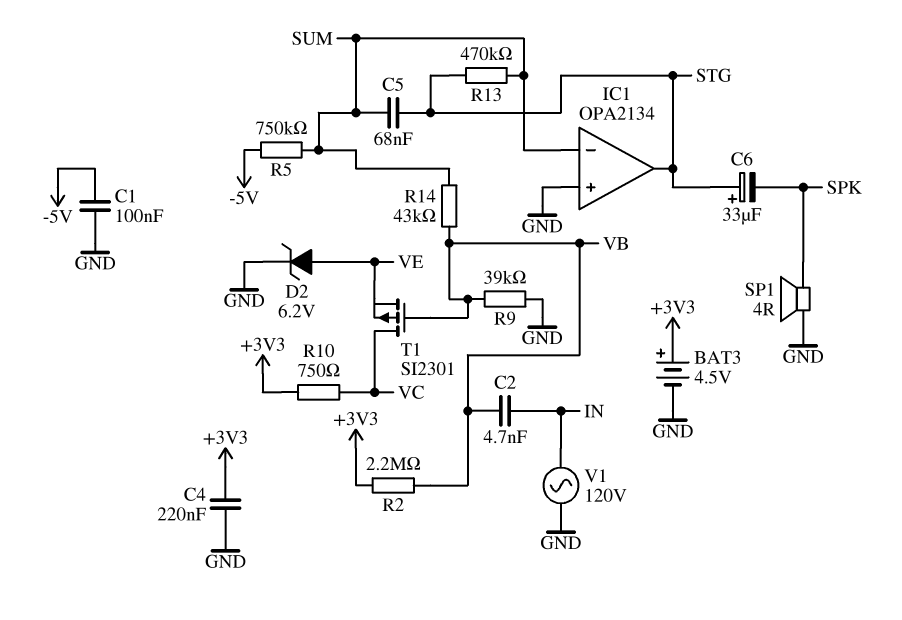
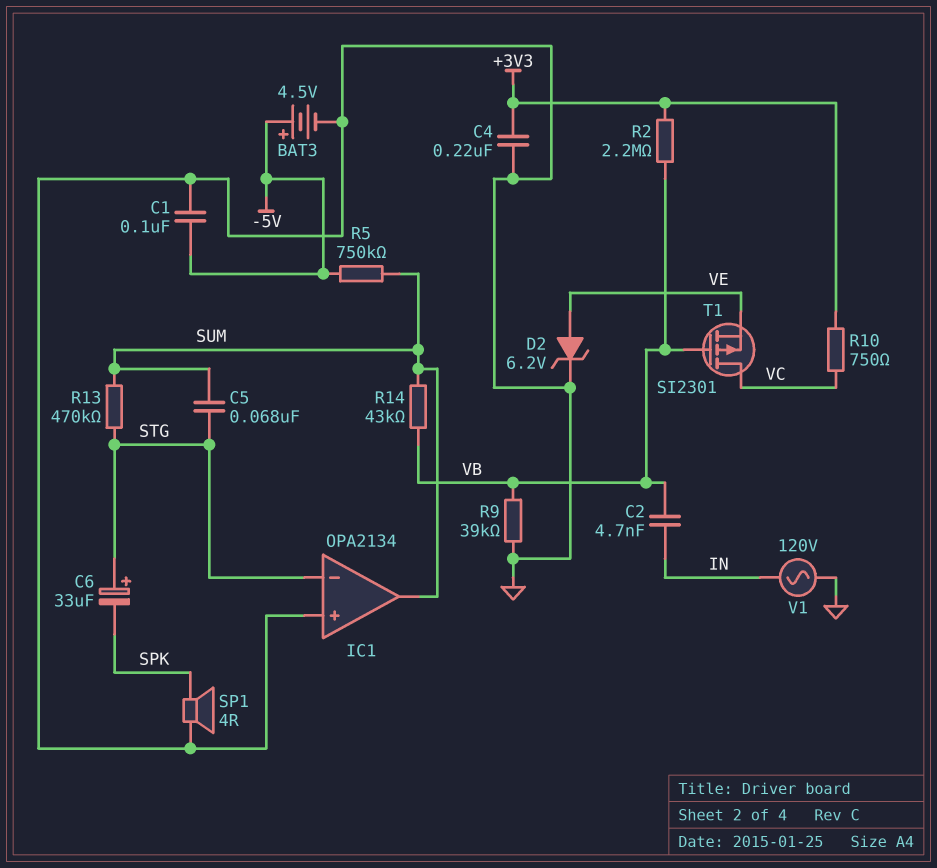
BAT3: 4.5V (plus +3V3, minus GND) -> 4.5V (plus -5V, minus GND)
IC1 pin in-: SUM -> STG
IC1 pin out: STG -> SUM

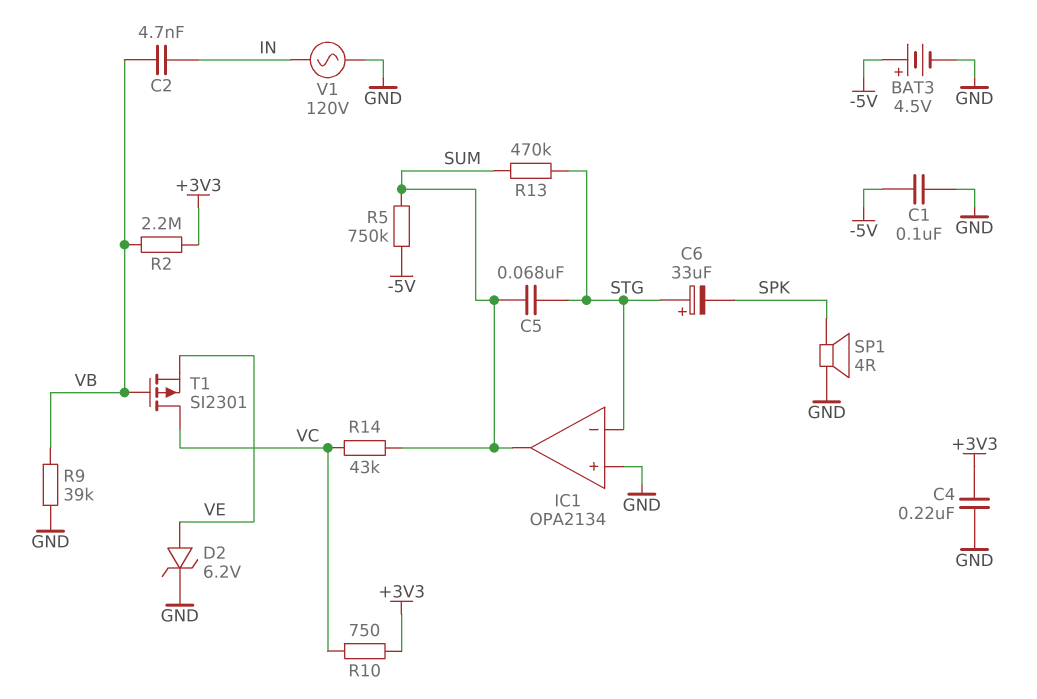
R14: 43k (SUM, VB) -> 43k (SUM, VC)

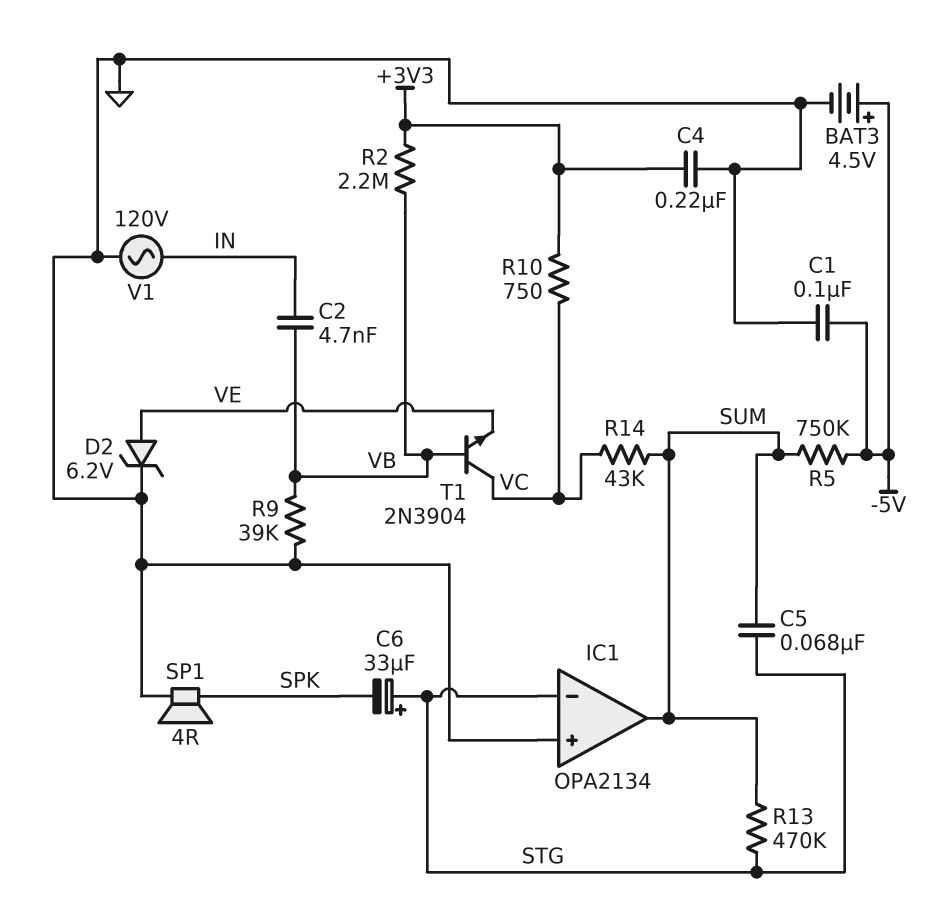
T1: PMOS SI2301 (G VB, D VC, S VE) -> NPN 2N3904 (B VB, C VC, E VE)

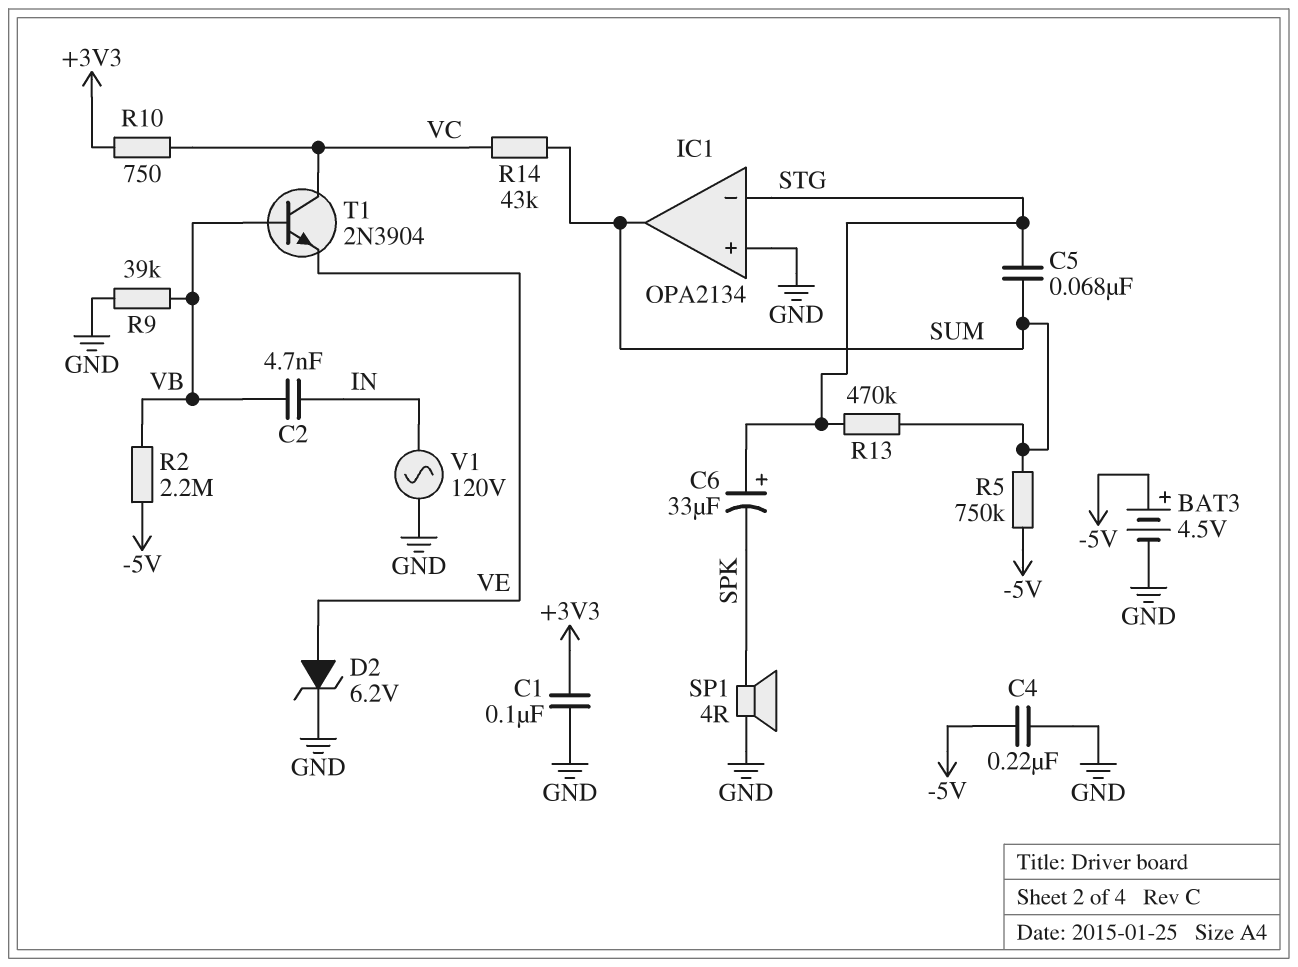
C1: 100nF (-5V, GND) -> 100nF (+3V3, GND)
C4: 220nF (+3V3, GND) -> 220nF (-5V, GND)
R2: 2.2M (+3V3, VB) -> 2.2M (-5V, VB)

